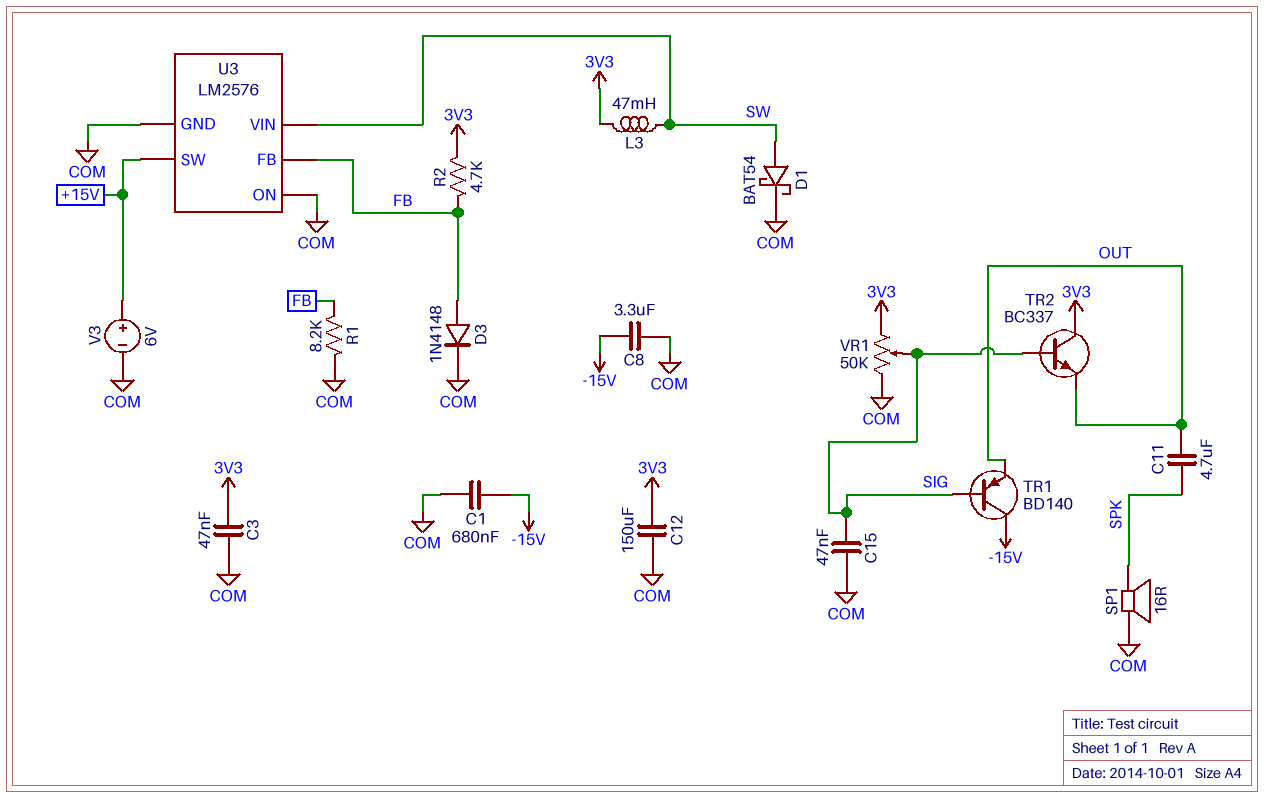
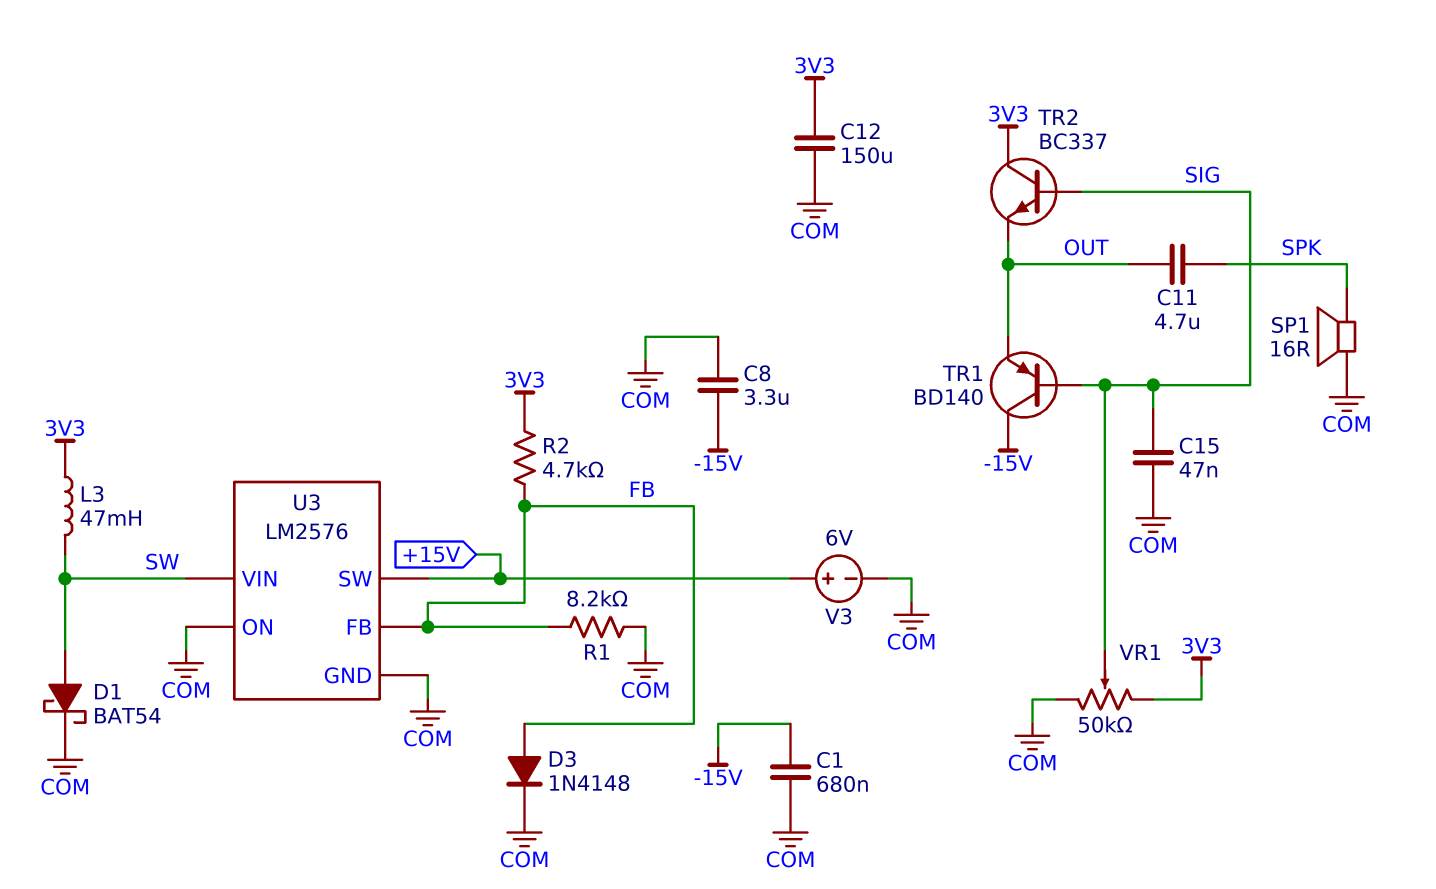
C3: 47nF (3V3, COM) -> none

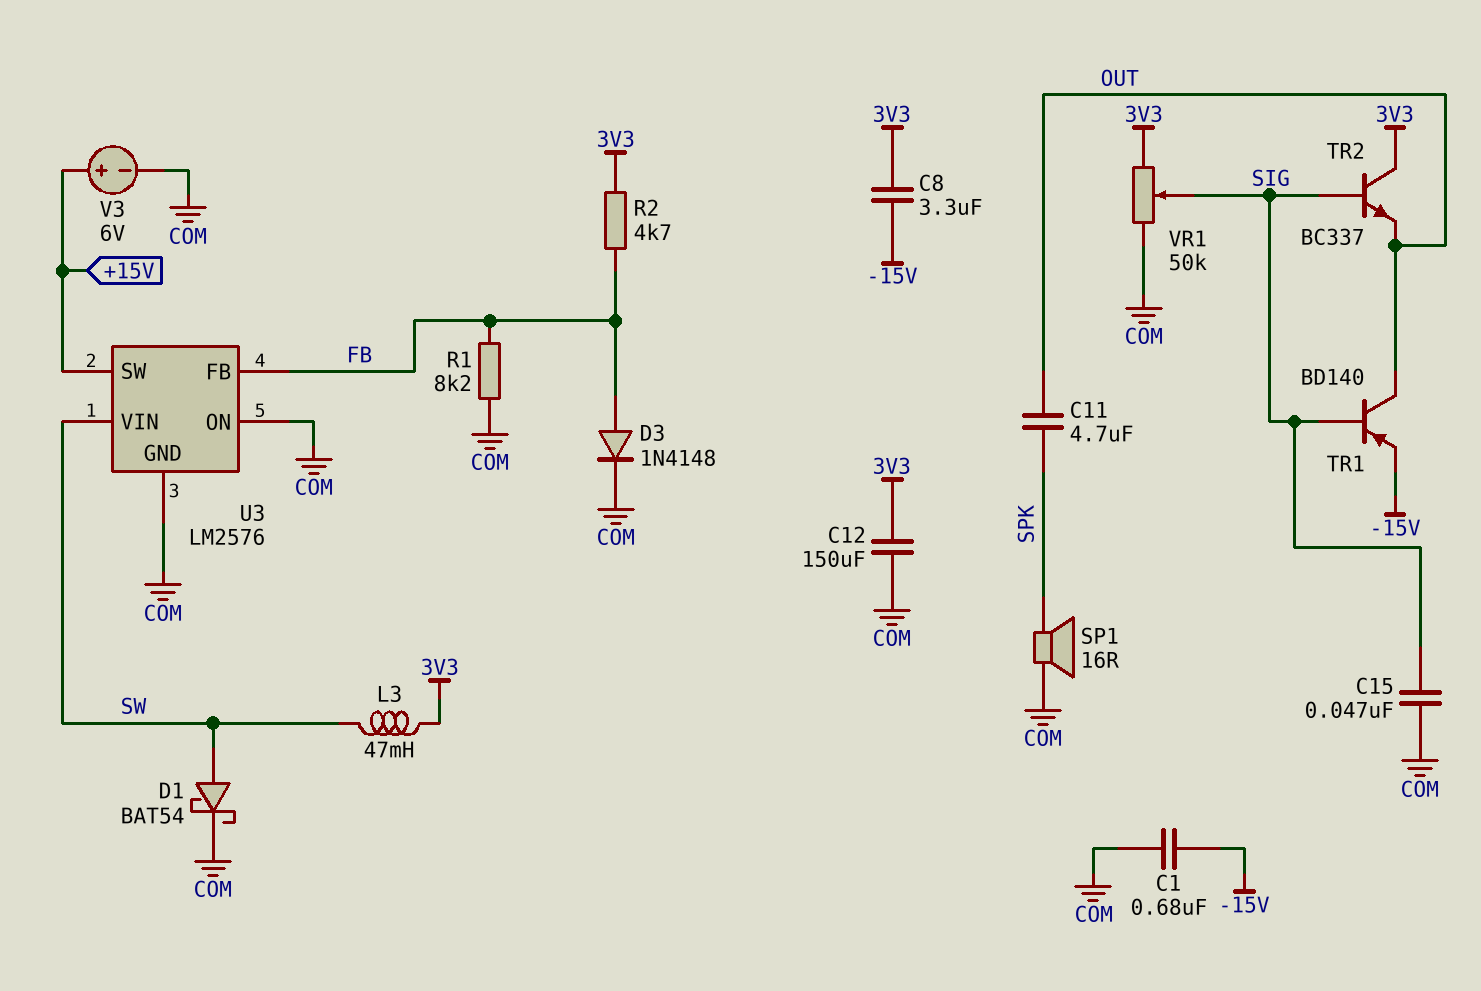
C8: 3.3uF (-15V, COM) -> 3.3uF (-15V, 3V3)
TR1: PNP BD140 (B SIG, C -15V, E OUT) -> PNP BD140 (B SIG, C OUT, E -15V)

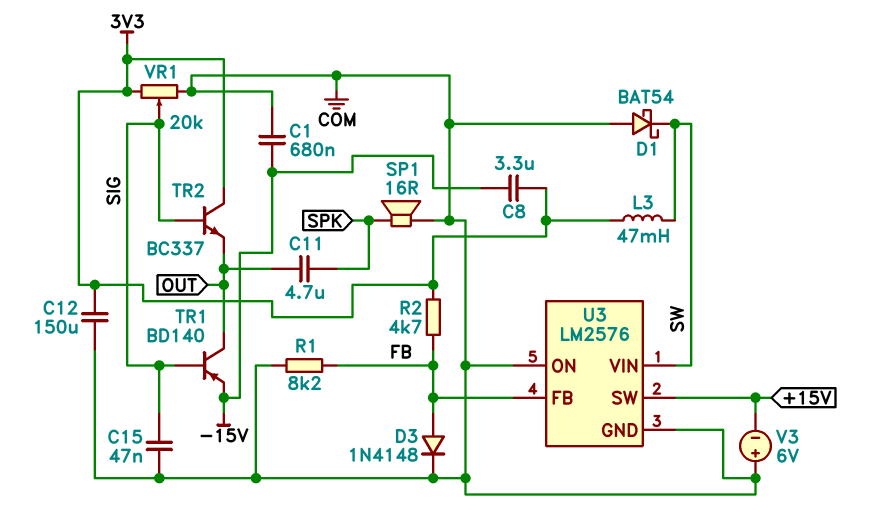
D1: schottky BAT54 (A SW, K COM) -> schottky BAT54 (A COM, K SW)
V3: 6V (plus +15V, minus COM) -> 6V (plus COM, minus +15V)
VR1: 50k (3V3, COM, wiper SIG) -> 20k (3V3, COM, wiper SIG)

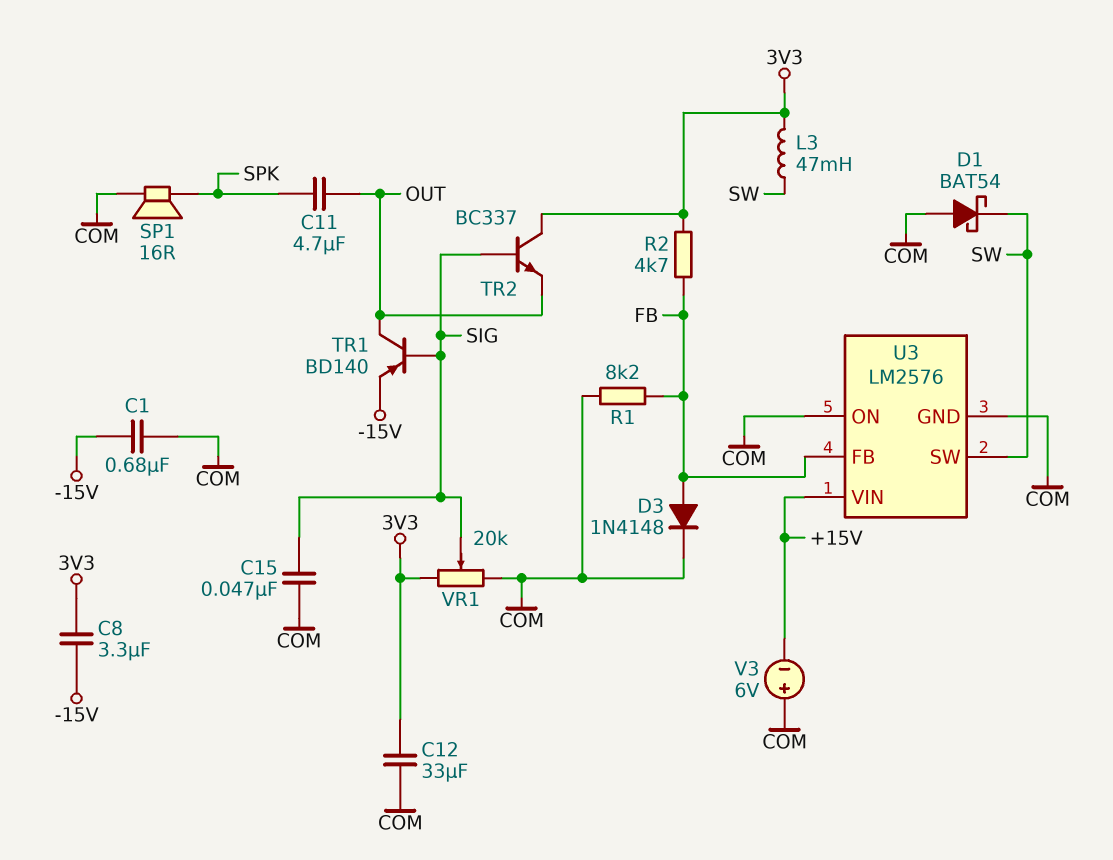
C12: 150uF (3V3, COM) -> 33uF (3V3, COM)
U3 pin SW: +15V -> SW
U3 pin VIN: SW -> +15V

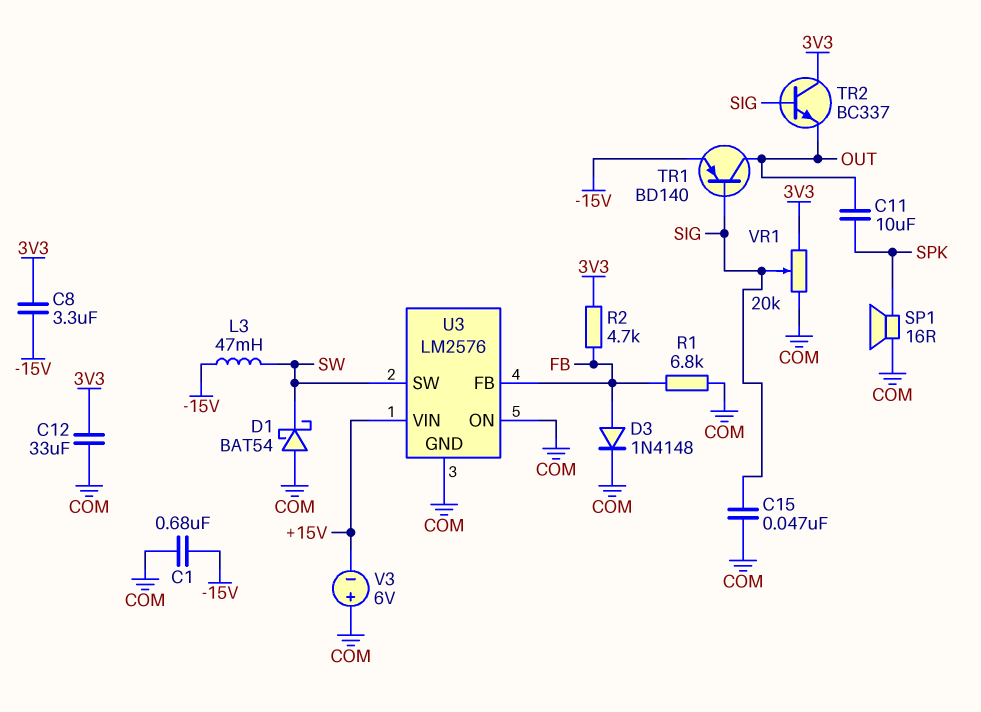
C11: 4.7uF (OUT, SPK) -> 10uF (OUT, SPK)
L3: 47mH (3V3, SW) -> 47mH (-15V, SW)
R1: 8.2k (COM, FB) -> 6.8k (COM, FB)

